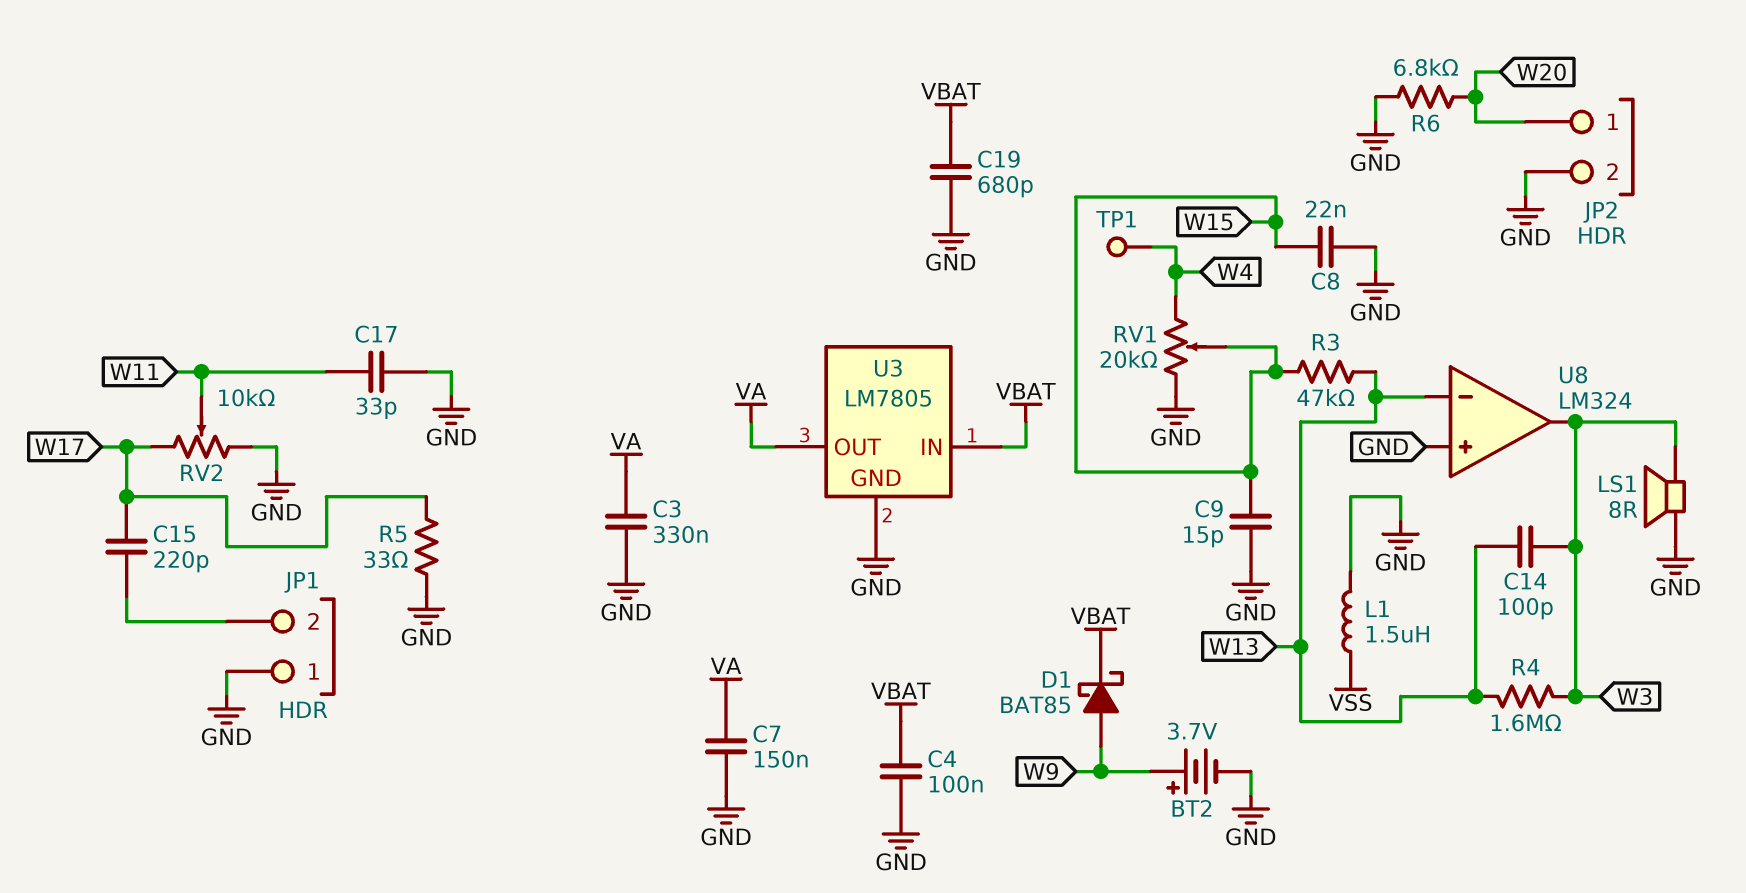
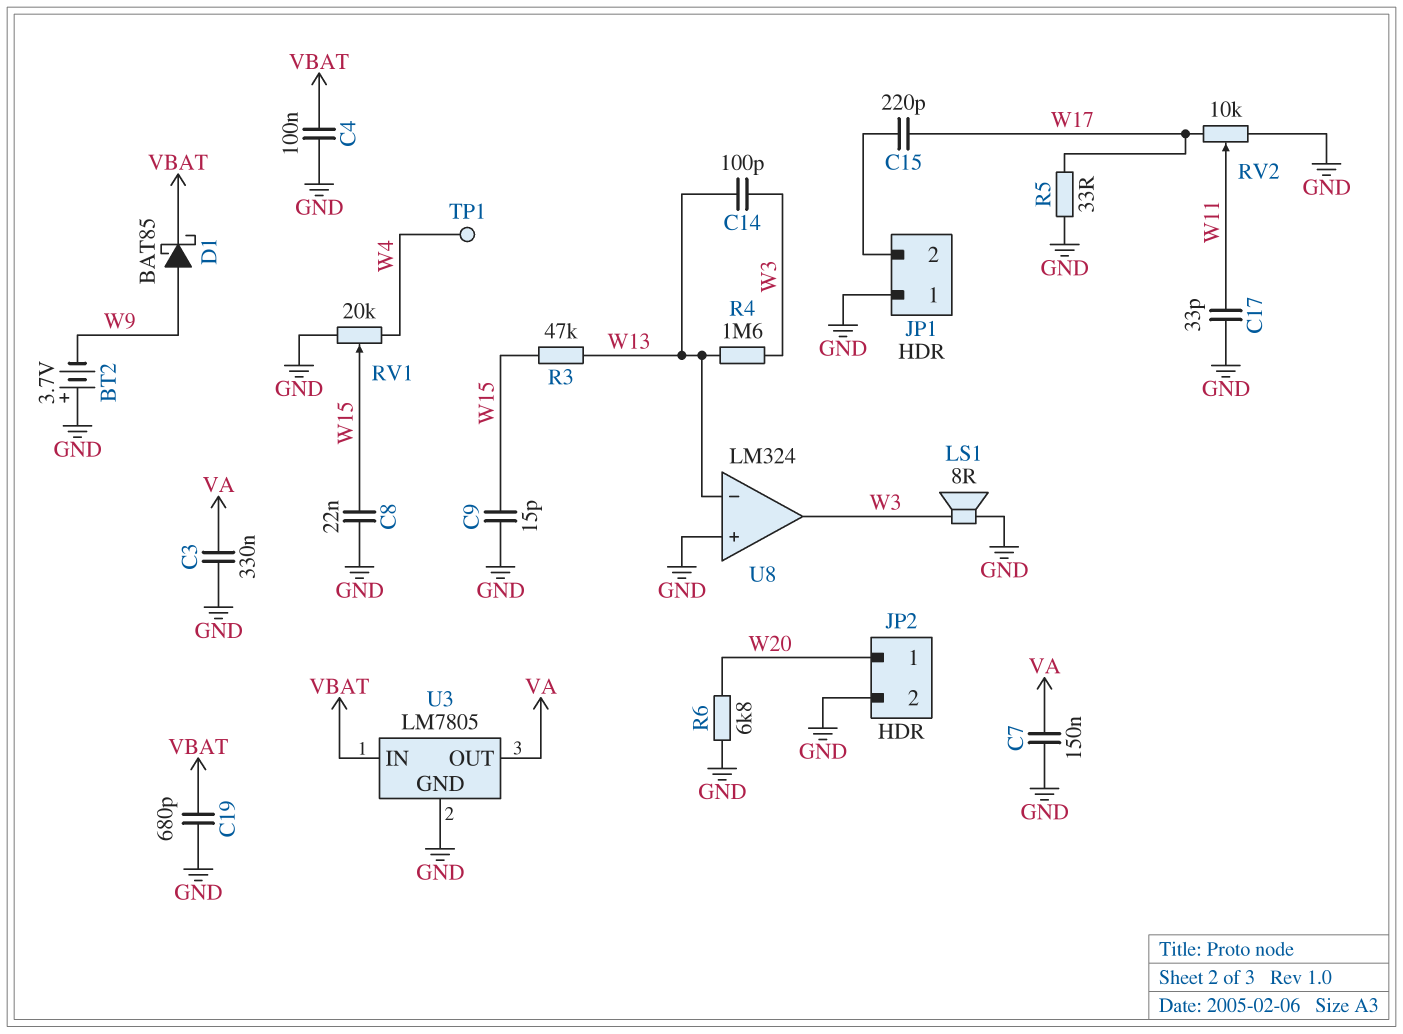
BT2: 3.7V (plus W9, minus GND) -> 3.7V (plus GND, minus W9)
L1: 1.5uH (GND, VSS) -> none

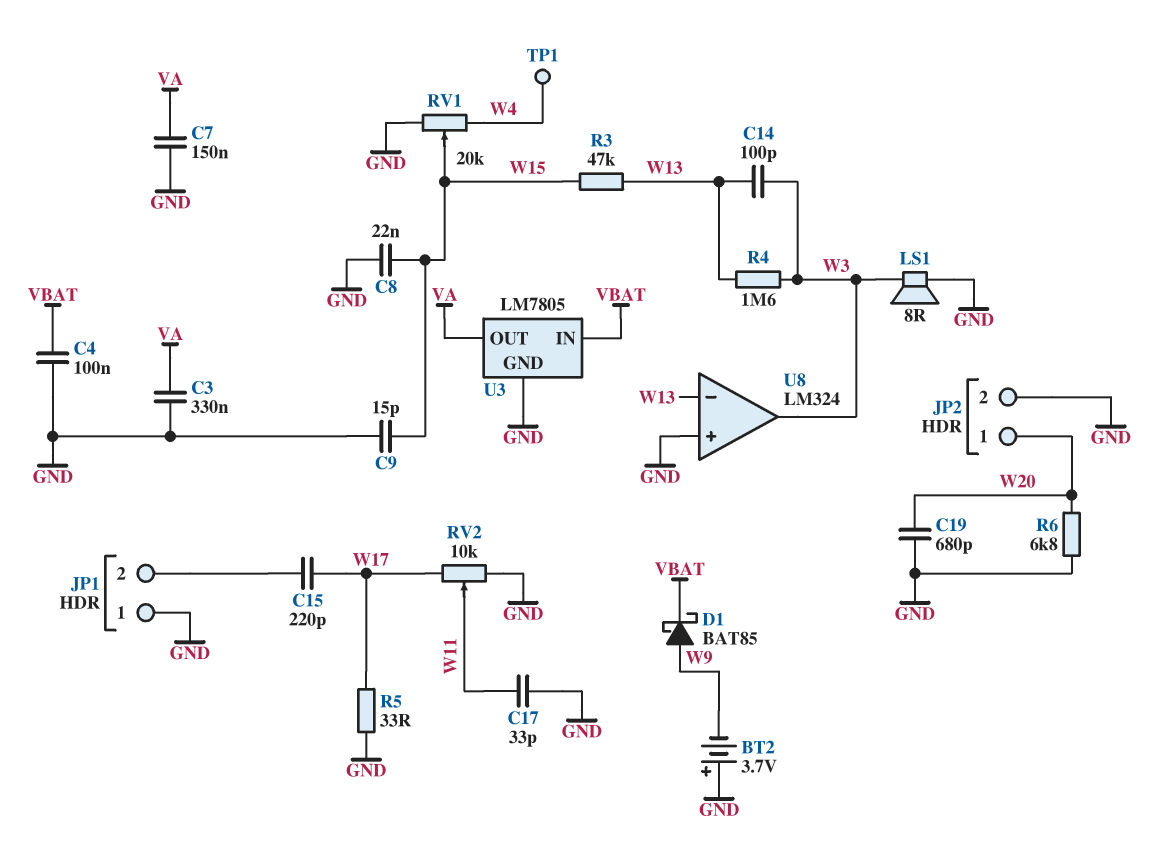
C19: 680pF (GND, VBAT) -> 680pF (GND, W20)

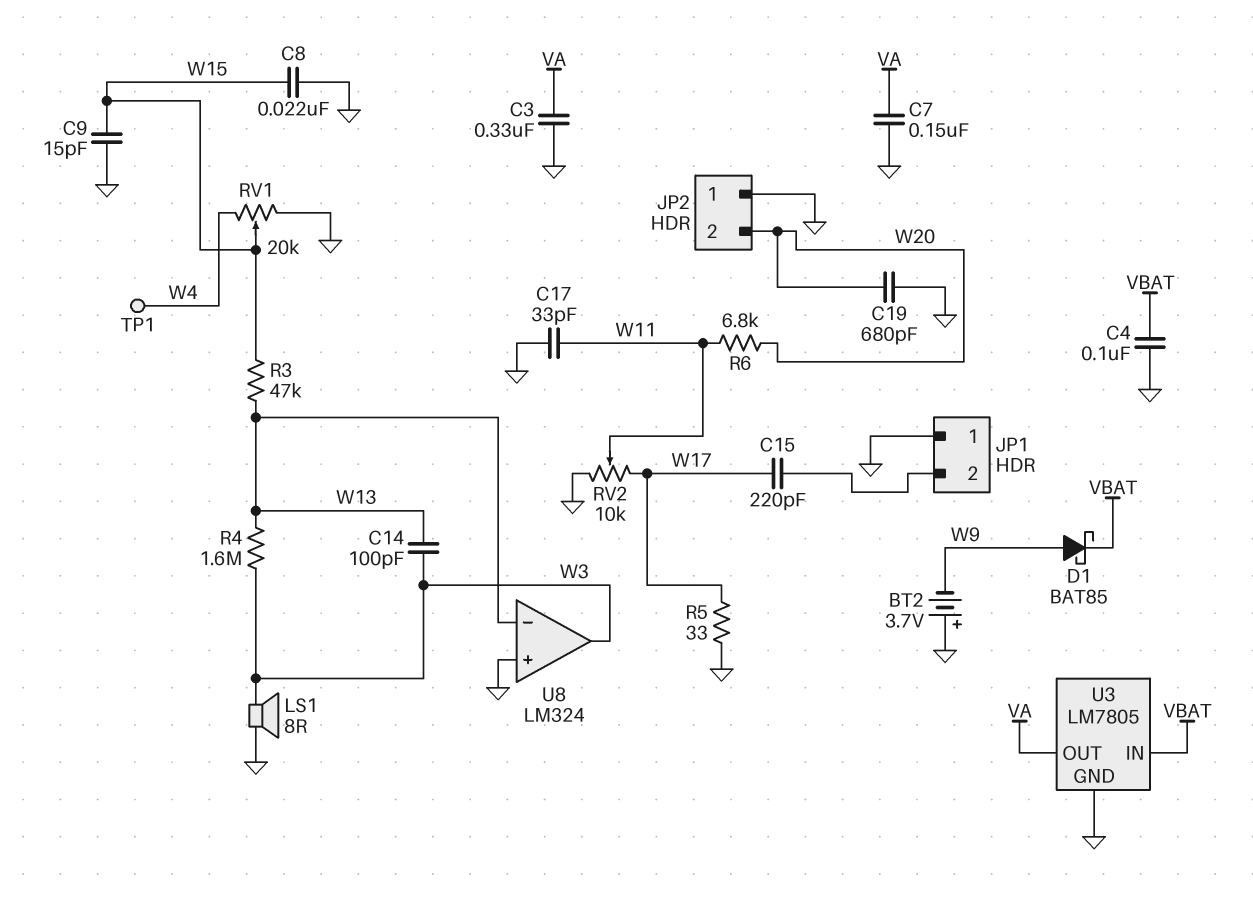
JP2 pin 1: W20 -> GND
JP2 pin 2: GND -> W20
R6: 6.8k (GND, W20) -> 6.8k (W11, W20)

